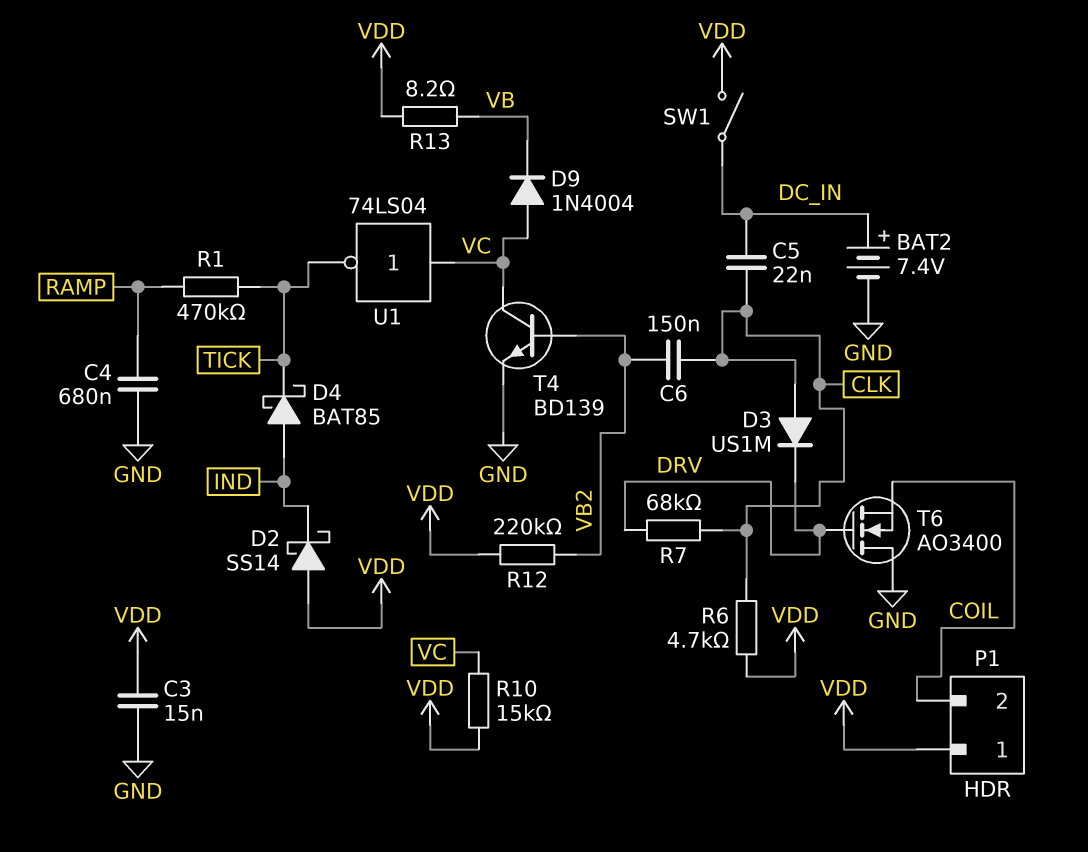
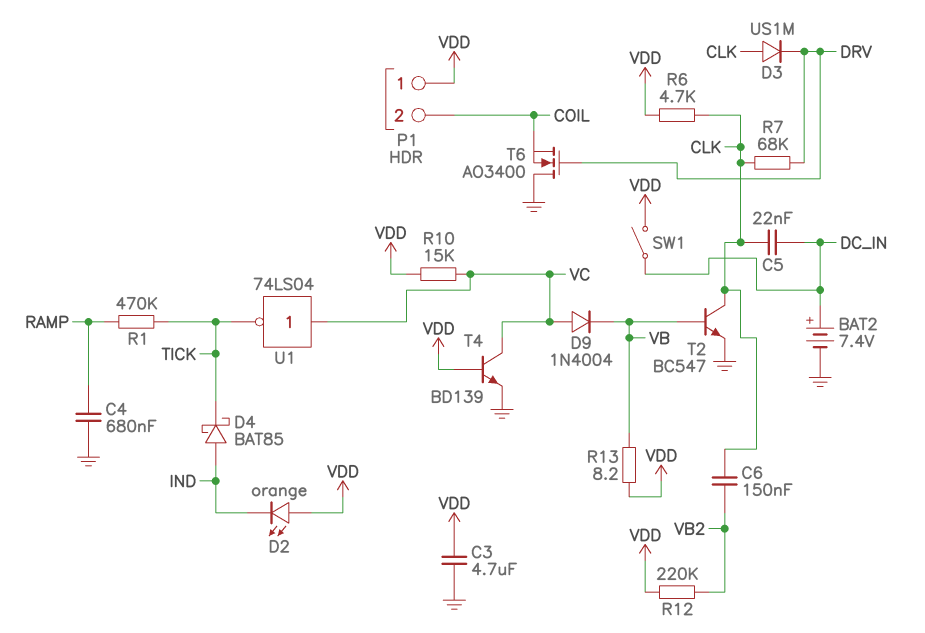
C3: 15nF (GND, VDD) -> 4.7uF (GND, VDD)
D2: schottky SS14 (A VDD, K IND) -> LED orange (A VDD, K IND)
T2: none -> NPN BC547 (B VB, C CLK, E GND)
T4: NPN BD139 (B VB2, C VC, E GND) -> NPN BD139 (B VDD, C VC, E GND)

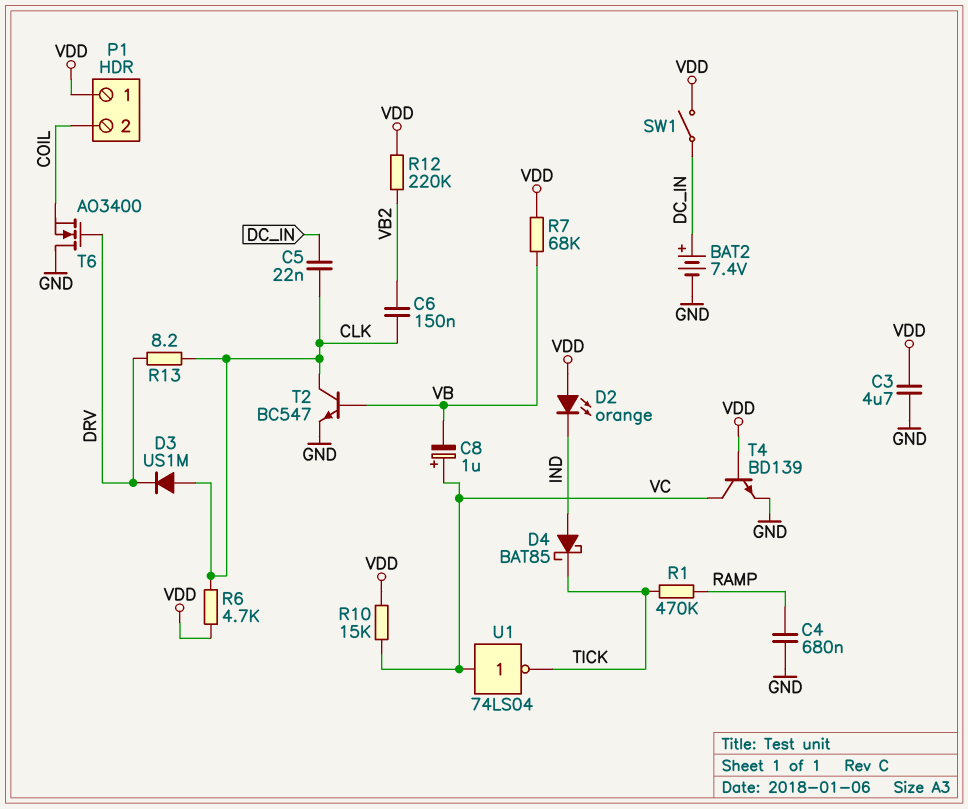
C8: none -> 1uF (plus VC, minus VB)
D9: diode 1N4004 (A VC, K VB) -> none
R7: 68k (CLK, DRV) -> 68k (VB, VDD)
R13: 8.2 (VB, VDD) -> 8.2 (CLK, DRV)

